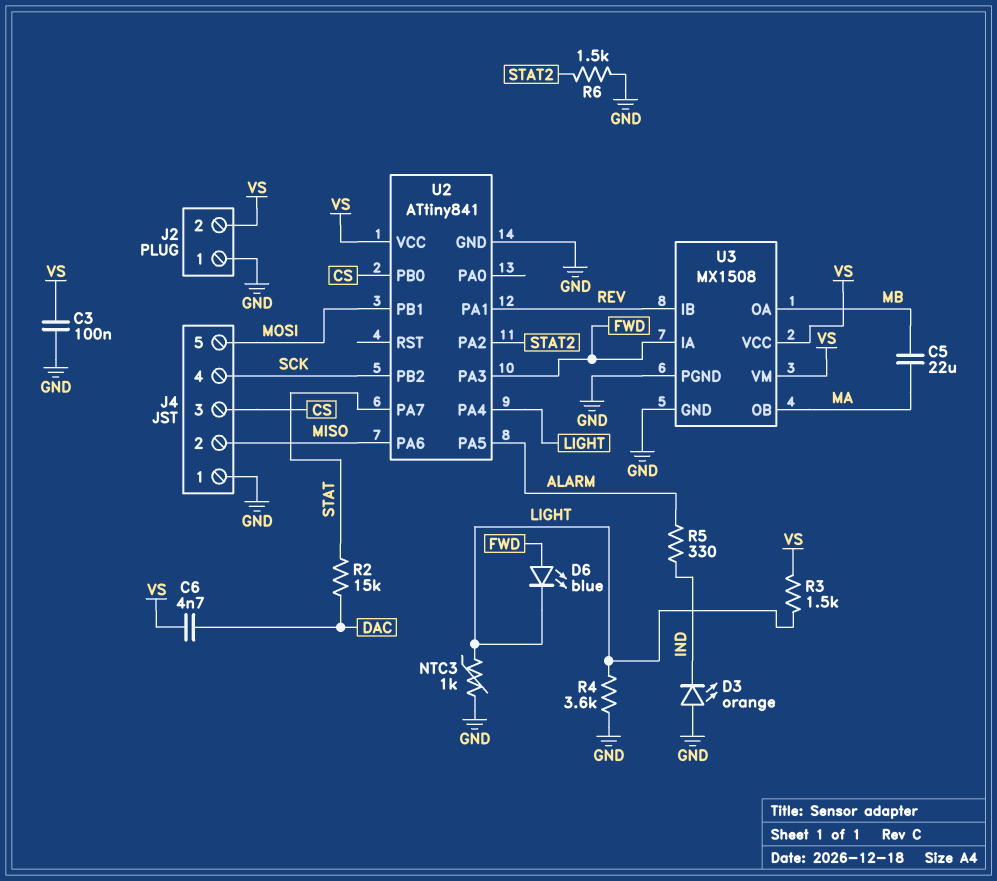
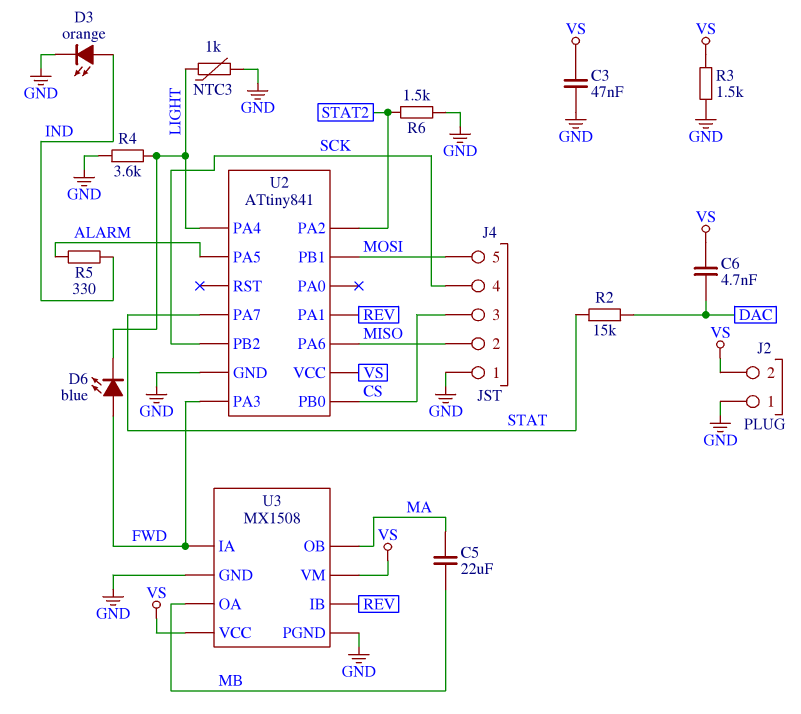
C3: 100nF (GND, VS) -> 47nF (GND, VS)
D3: LED orange (A GND, K IND) -> LED orange (A IND, K GND)
R3: 1.5k (LIGHT, VS) -> 1.5k (GND, VS)

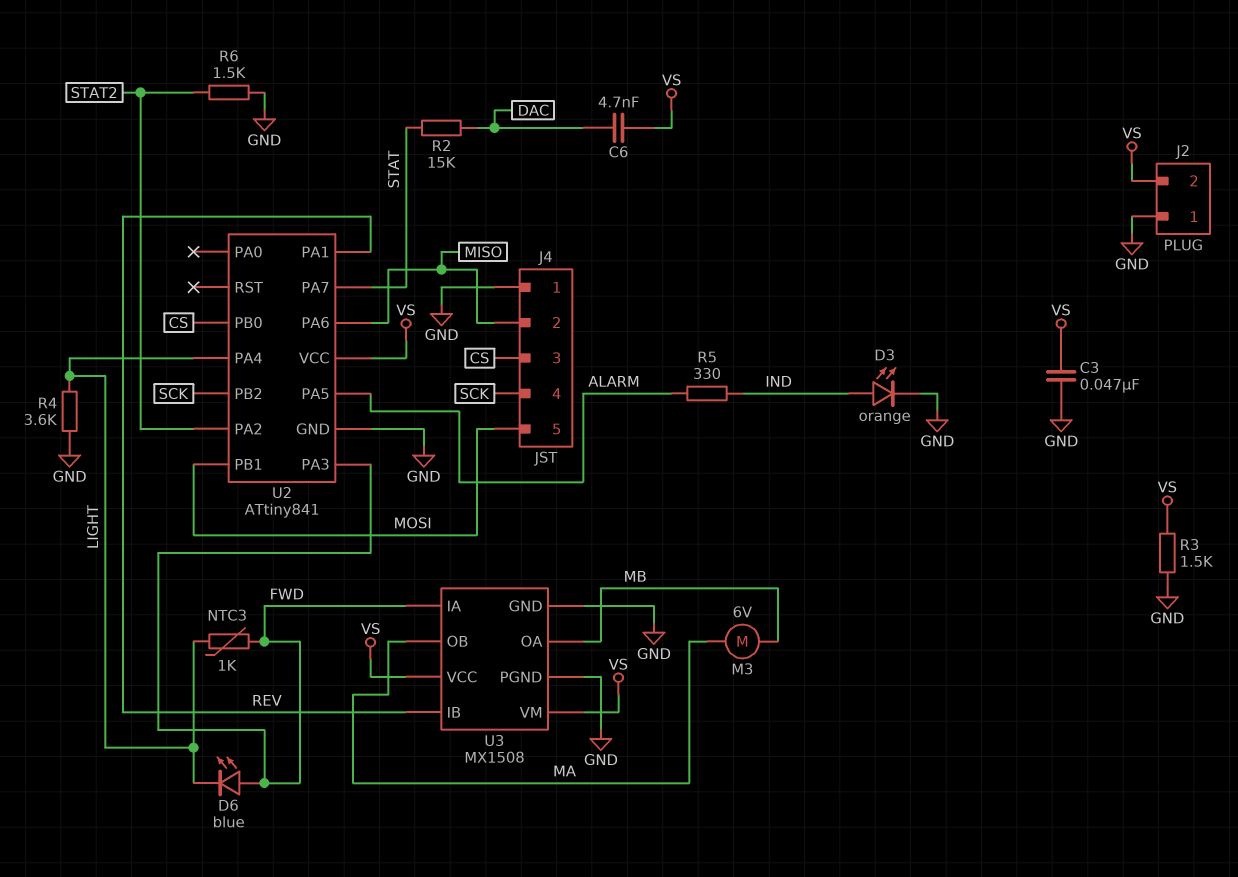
C5: 22uF (MA, MB) -> none
M3: none -> motor 6V (MA, MB)
NTC3: 1k (GND, LIGHT) -> 1k (FWD, LIGHT)

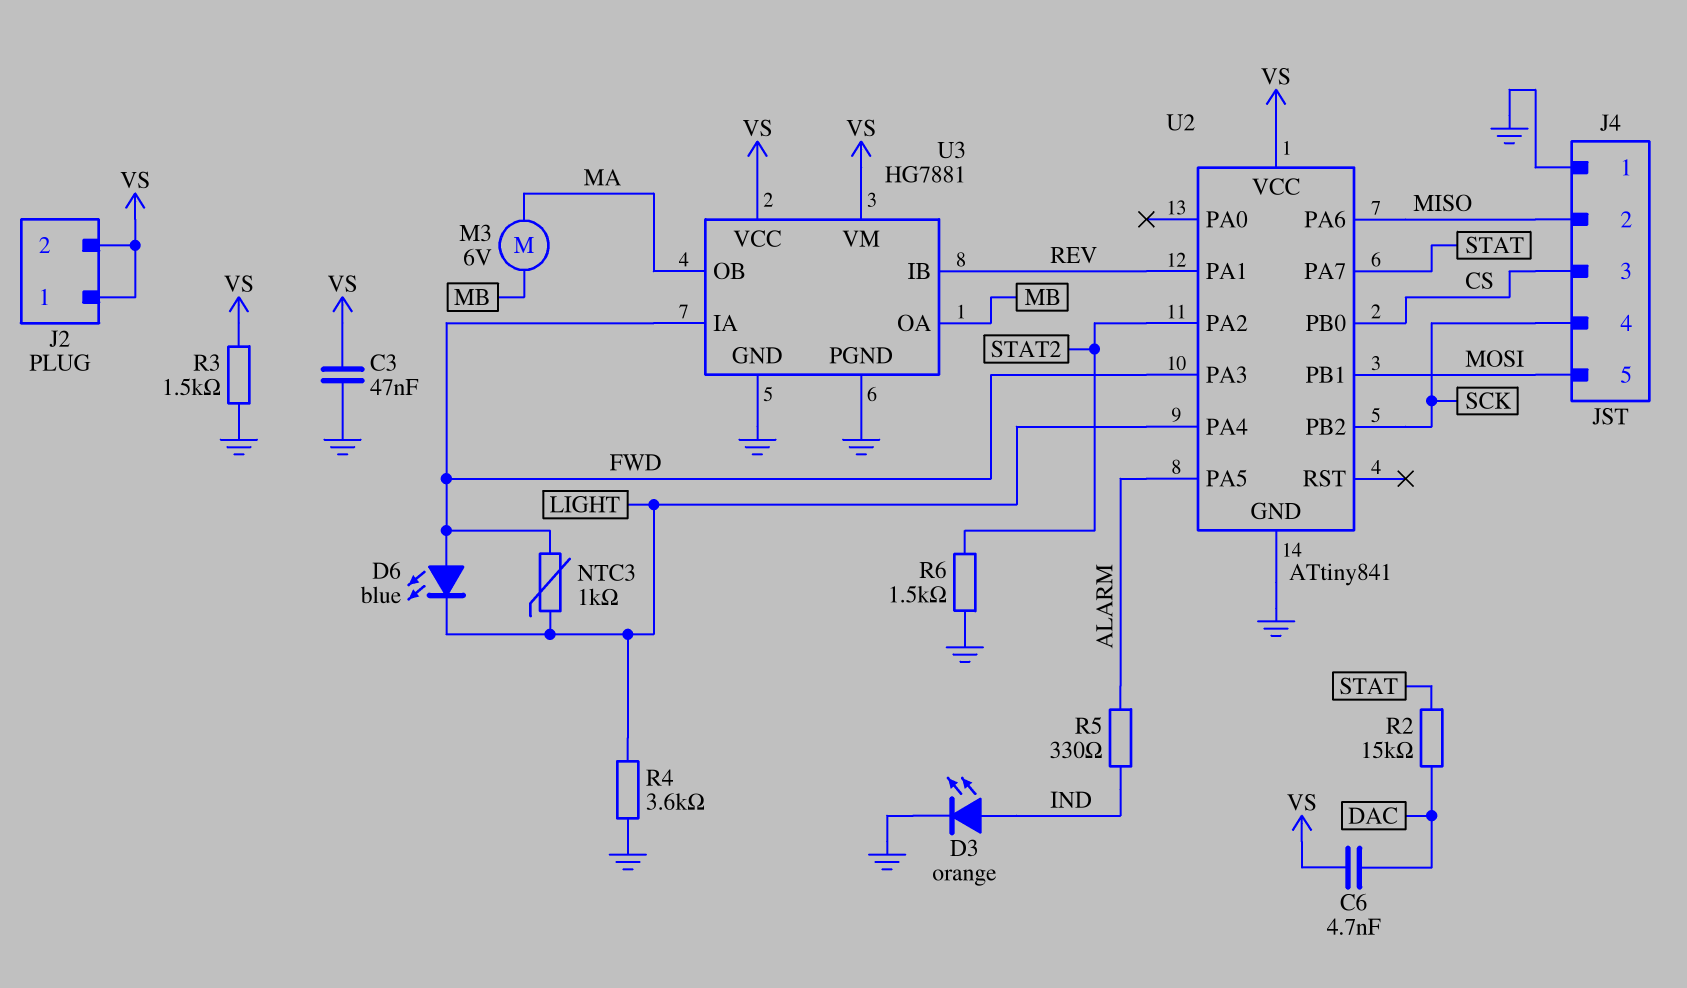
J2 pin 1: GND -> VS
U3: MX1508 -> HG7881

